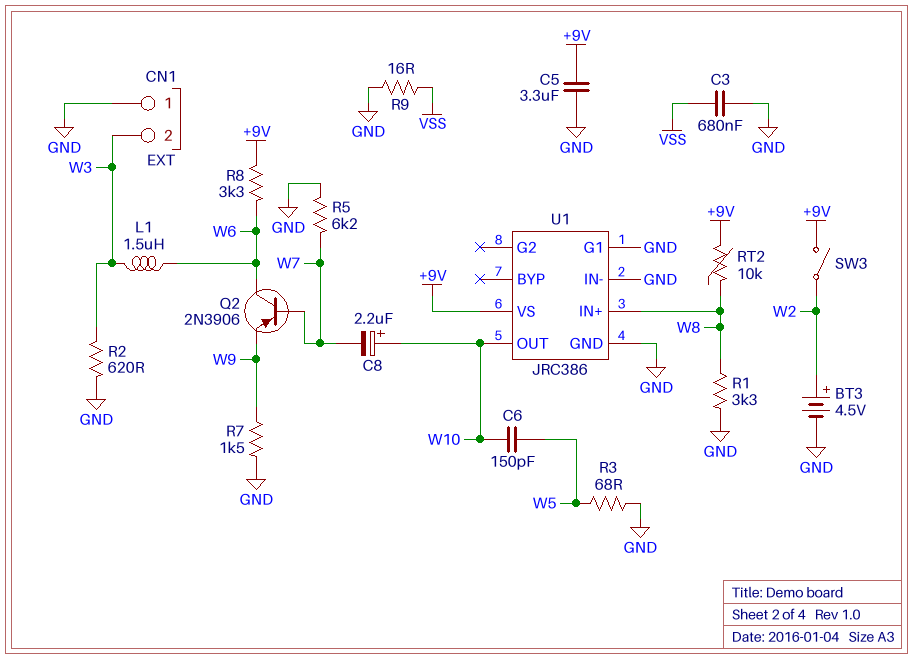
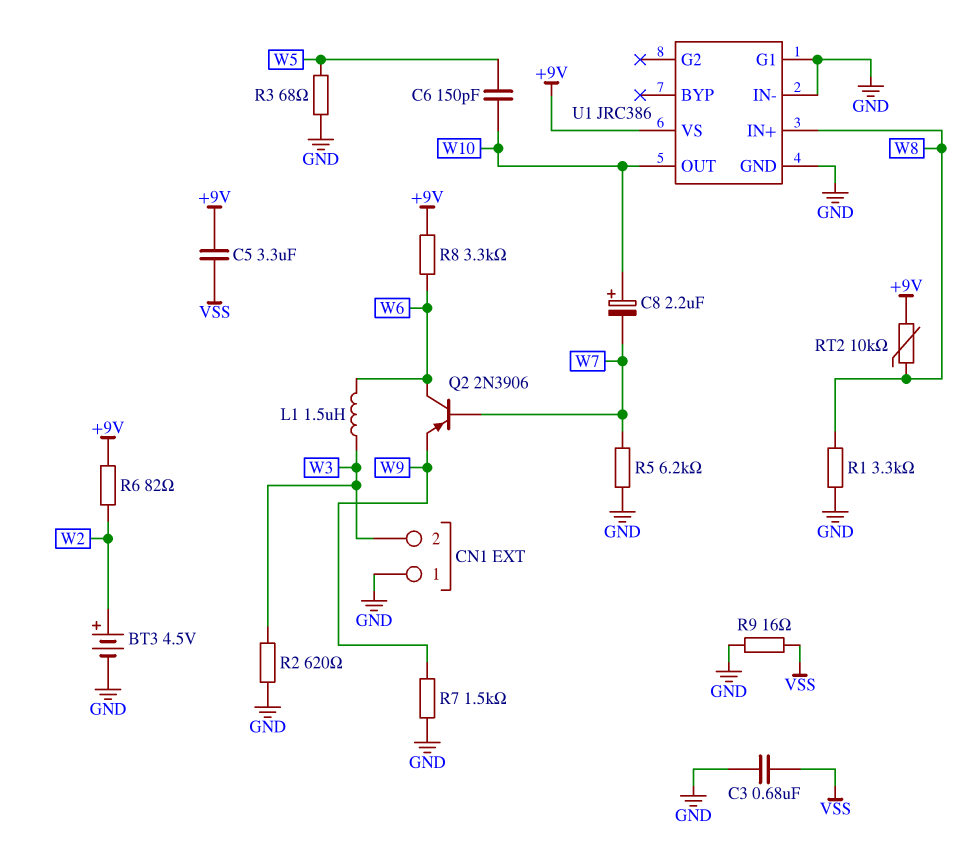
C5: 3.3uF (+9V, GND) -> 3.3uF (+9V, VSS)
R6: none -> 82 (+9V, W2)
SW3: switch (+9V, W2) -> none

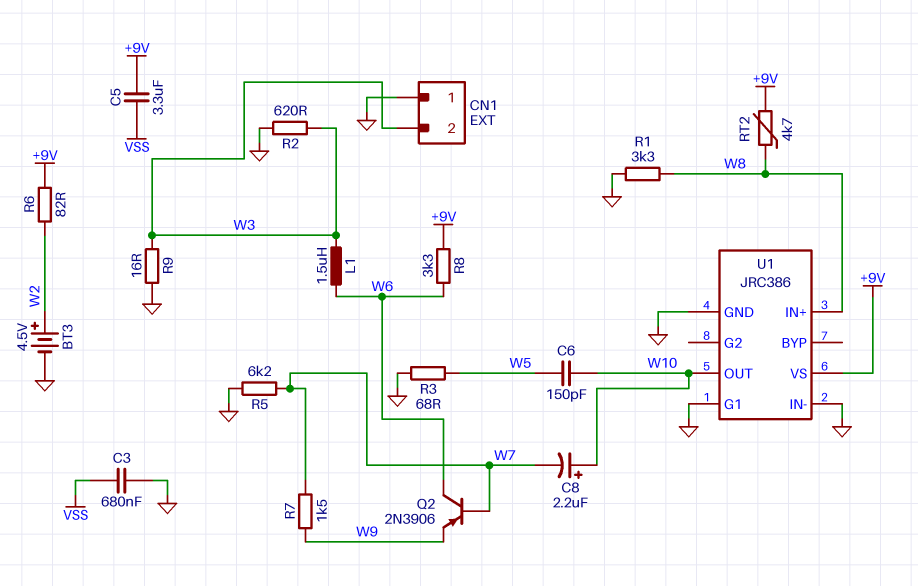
R7: 1.5k (GND, W9) -> 1.5k (W7, W9)
R9: 16 (GND, VSS) -> 16 (GND, W3)
RT2: 10k (+9V, W8) -> 4.7k (+9V, W8)

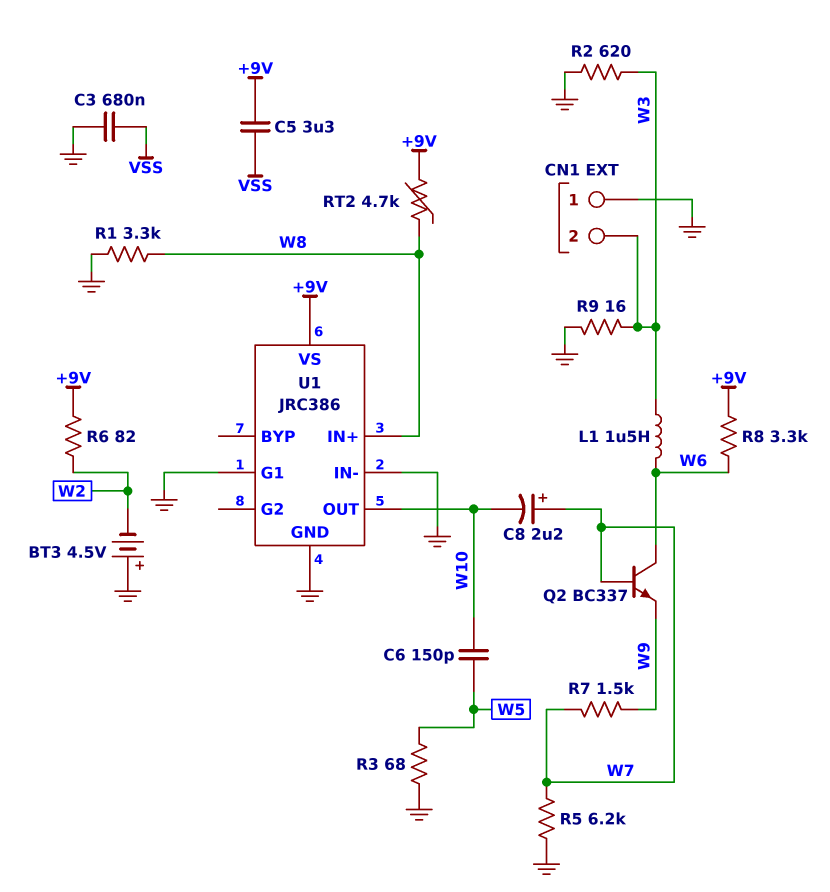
BT3: 4.5V (plus W2, minus GND) -> 4.5V (plus GND, minus W2)
C8: 2.2uF (plus W10, minus W7) -> 2.2uF (plus W7, minus W10)
Q2: PNP 2N3906 (B W7, C W6, E W9) -> NPN BC337 (B W7, C W6, E W9)

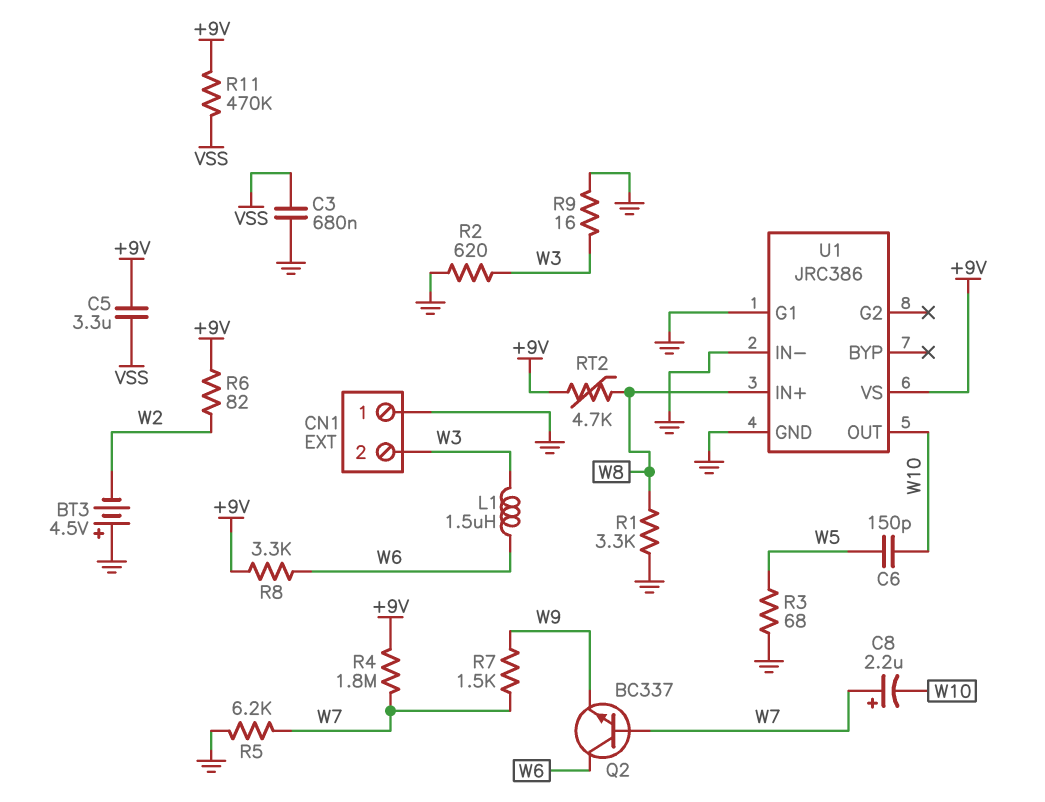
R4: none -> 1.8M (+9V, W7)
R11: none -> 470k (+9V, VSS)

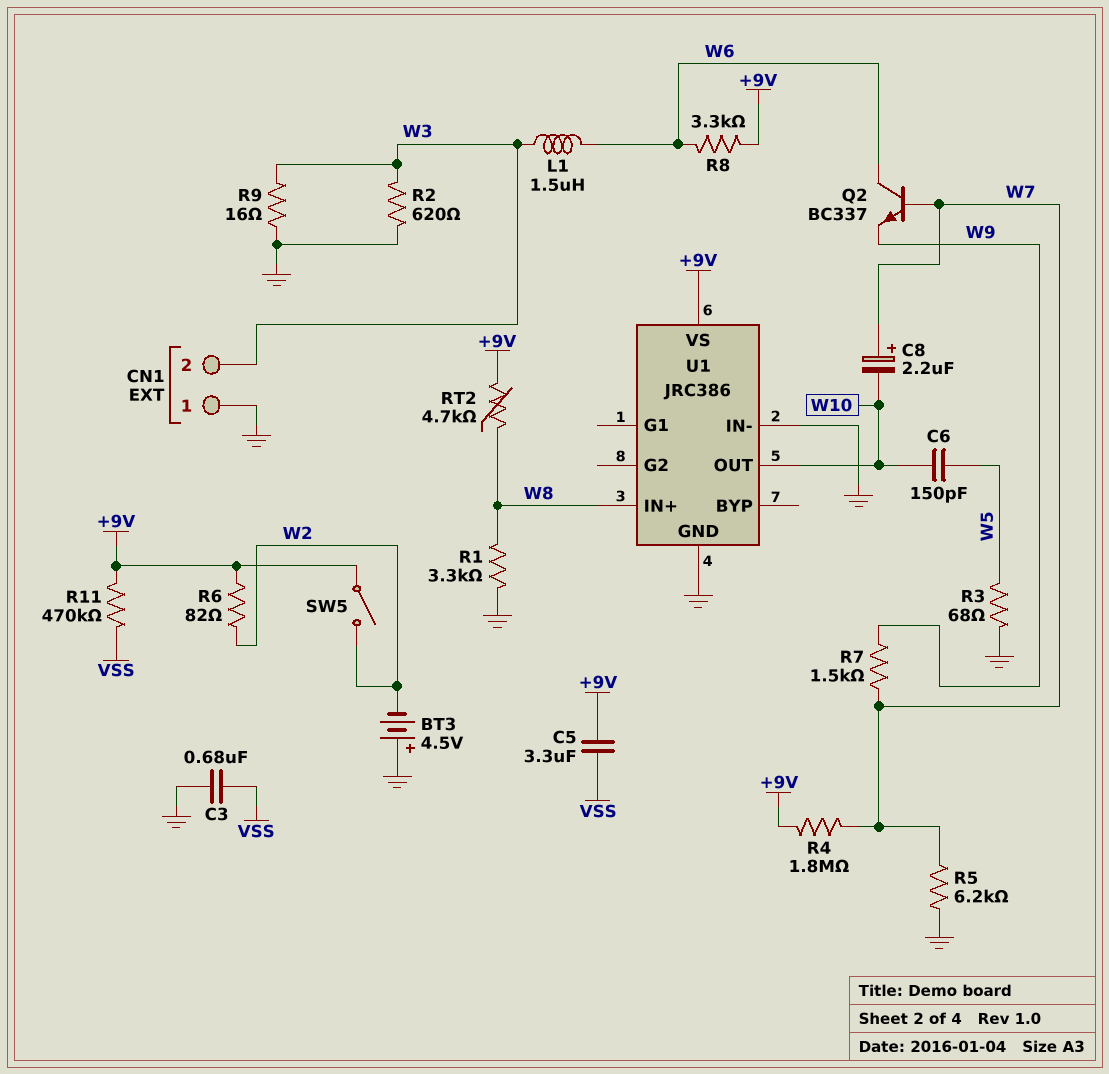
SW5: none -> switch (+9V, W2)
U1 pin G1: GND -> none

